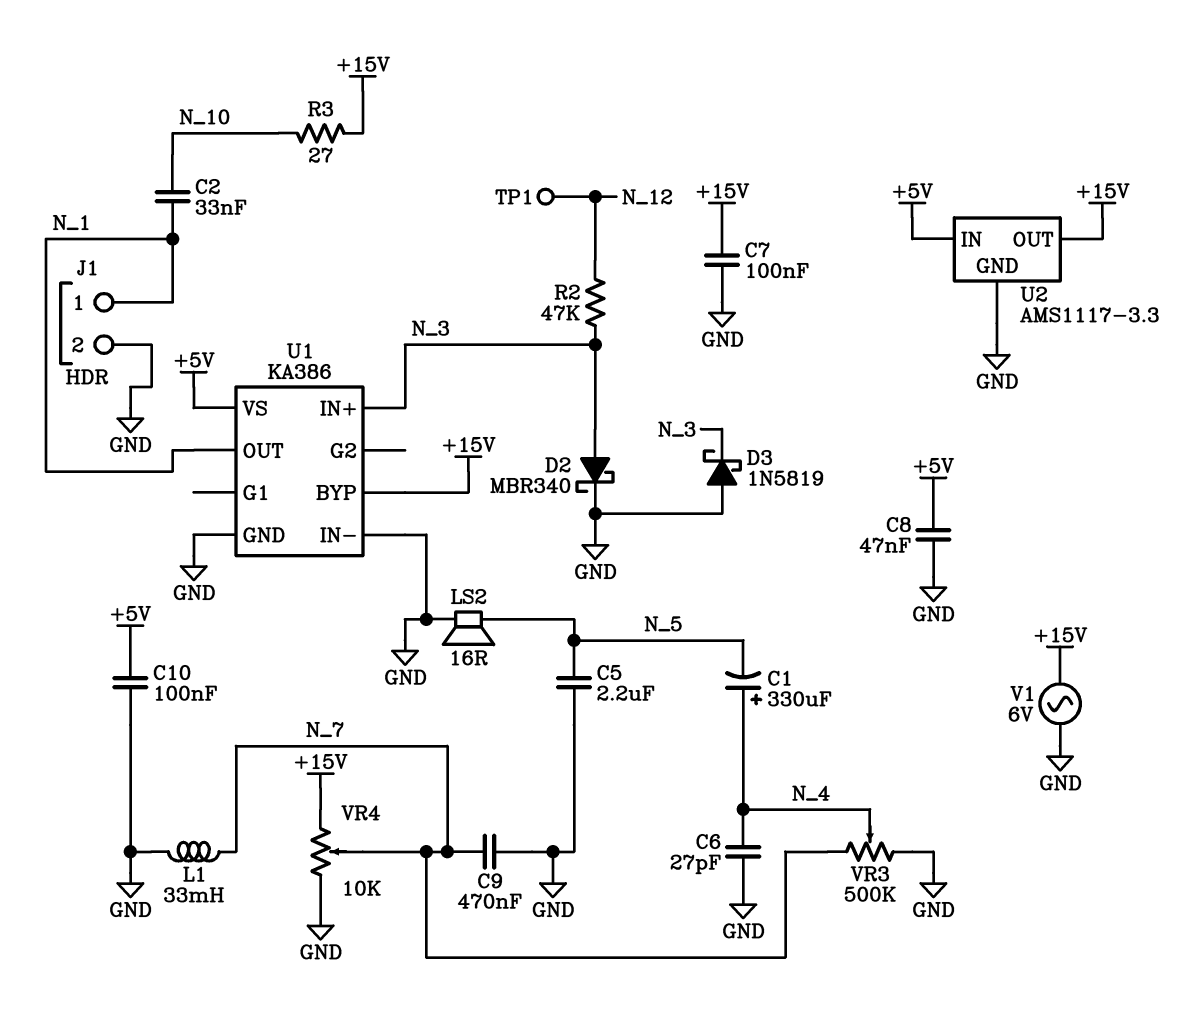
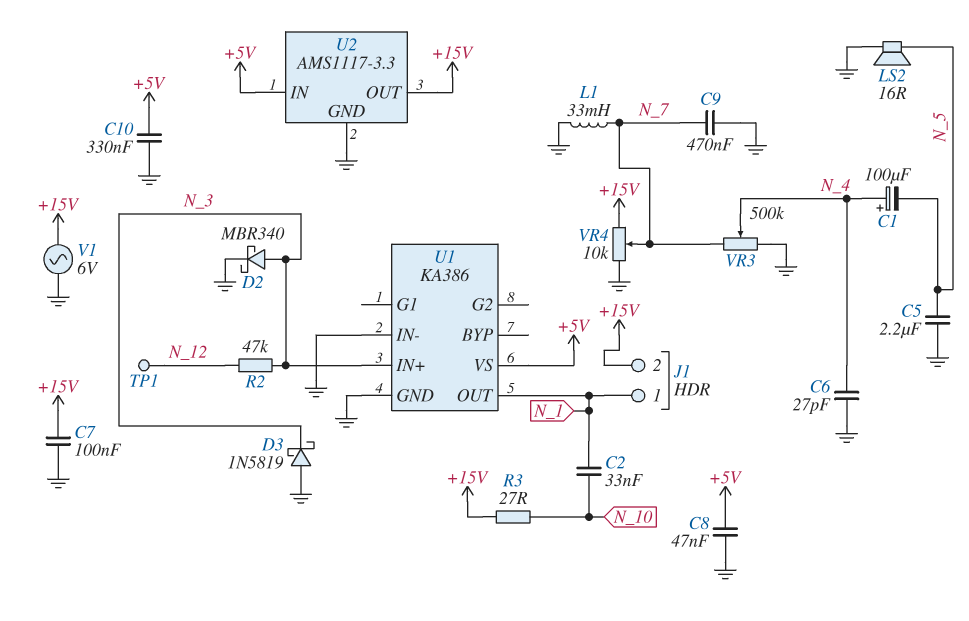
C1: 330uF (plus N_4, minus N_5) -> 100uF (plus N_4, minus N_5)
C10: 100nF (+5V, GND) -> 330nF (+5V, GND)
J1 pin 2: GND -> +15V
U1 pin BYP: +15V -> none

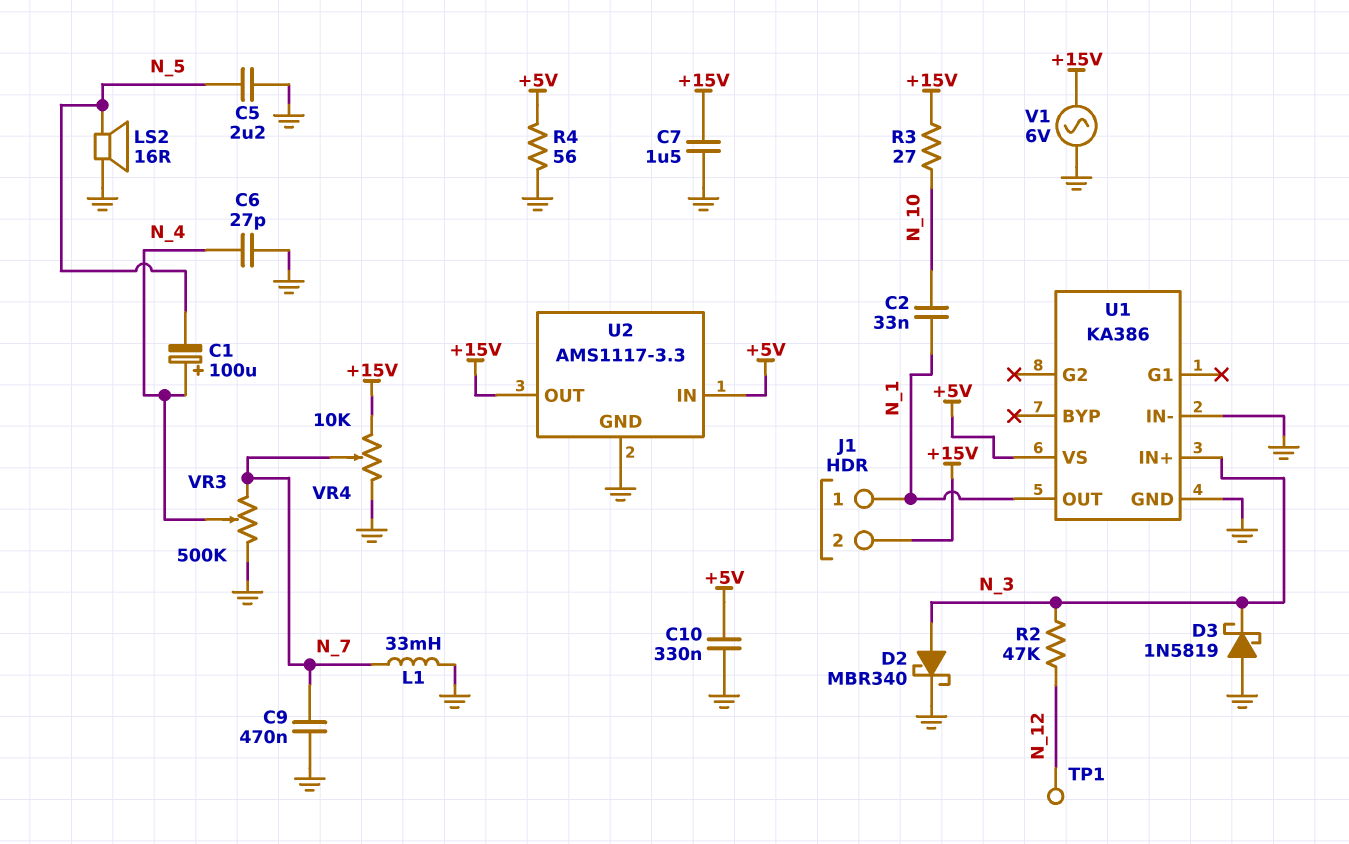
C7: 100nF (+15V, GND) -> 1.5uF (+15V, GND)
C8: 47nF (+5V, GND) -> none
R4: none -> 56 (+5V, GND)

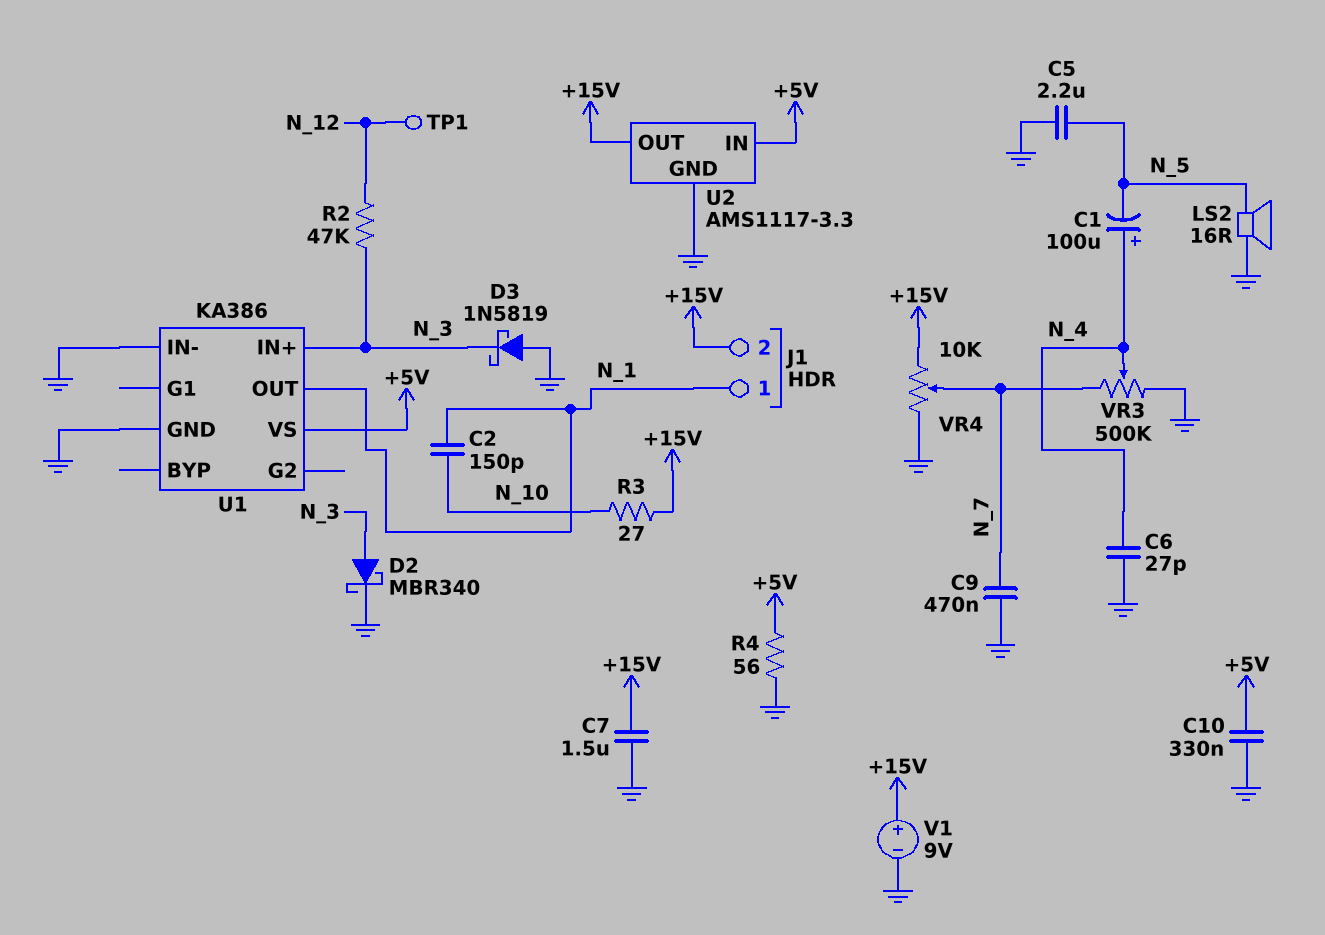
C2: 33nF (N_1, N_10) -> 150pF (N_1, N_10)
L1: 33mH (GND, N_7) -> none
V1: AC 6V (+15V, GND) -> 9V (plus +15V, minus GND)

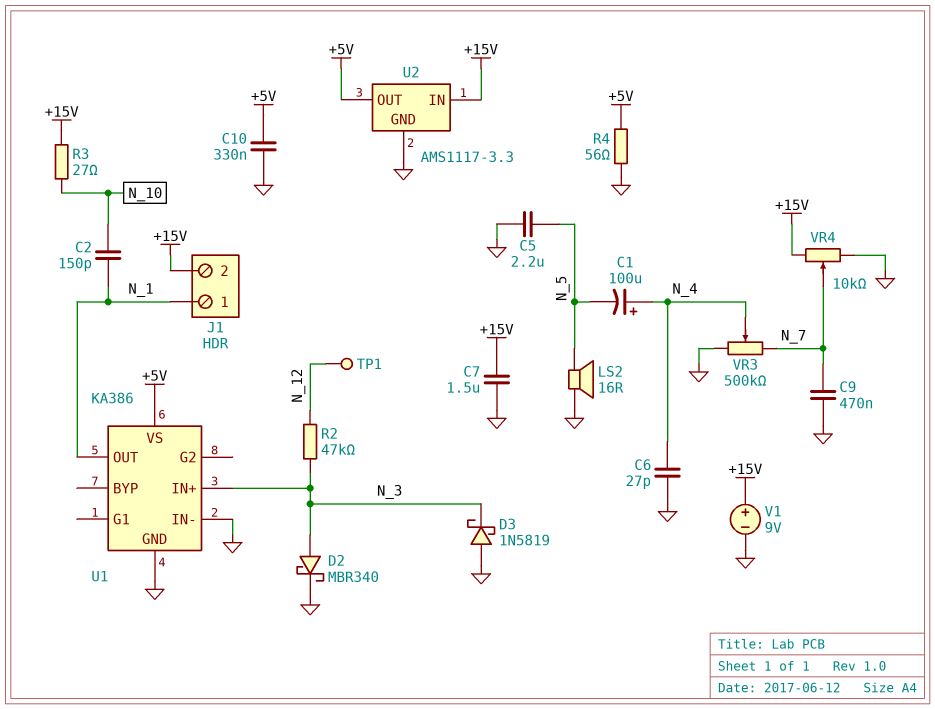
U2 pin IN: +5V -> +15V
U2 pin OUT: +15V -> +5V

